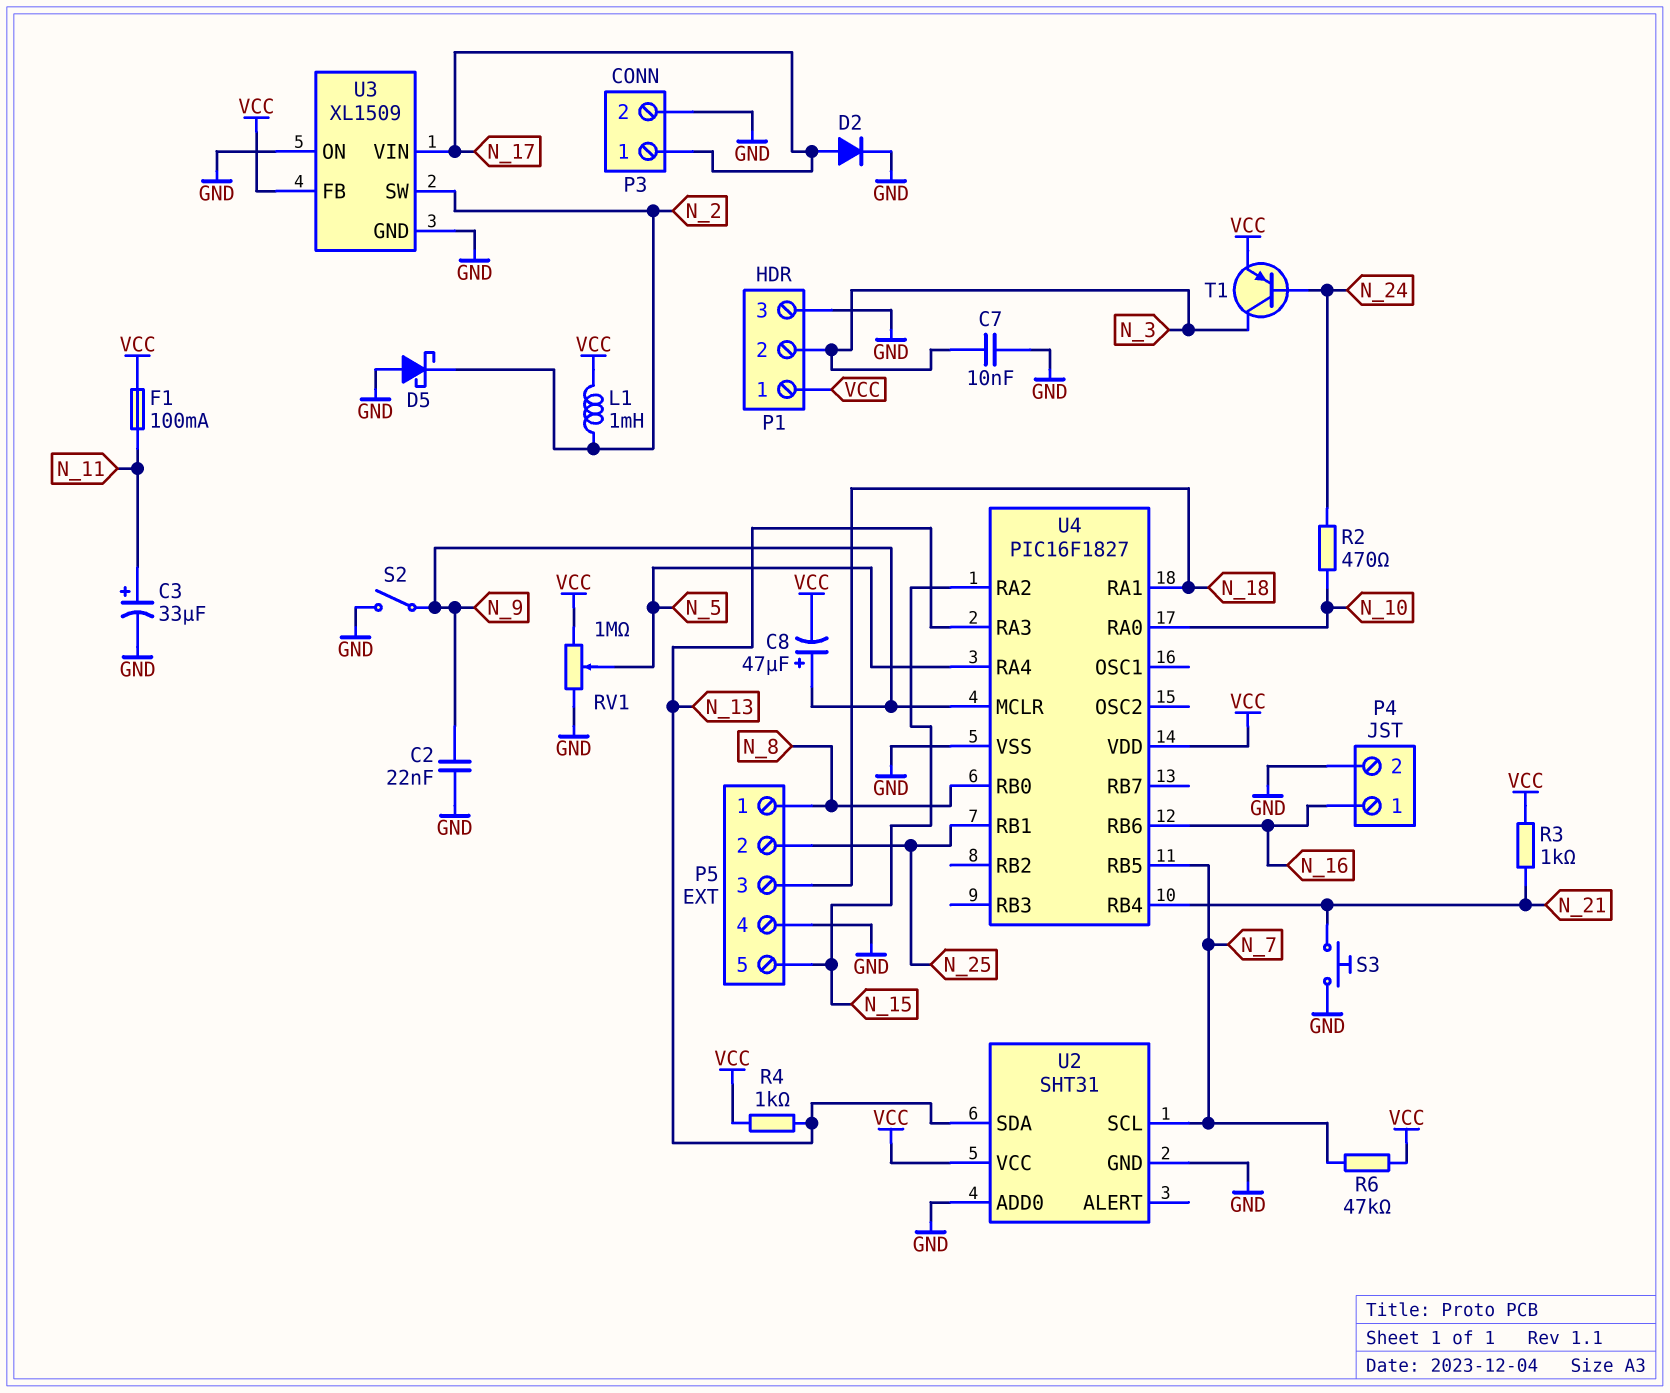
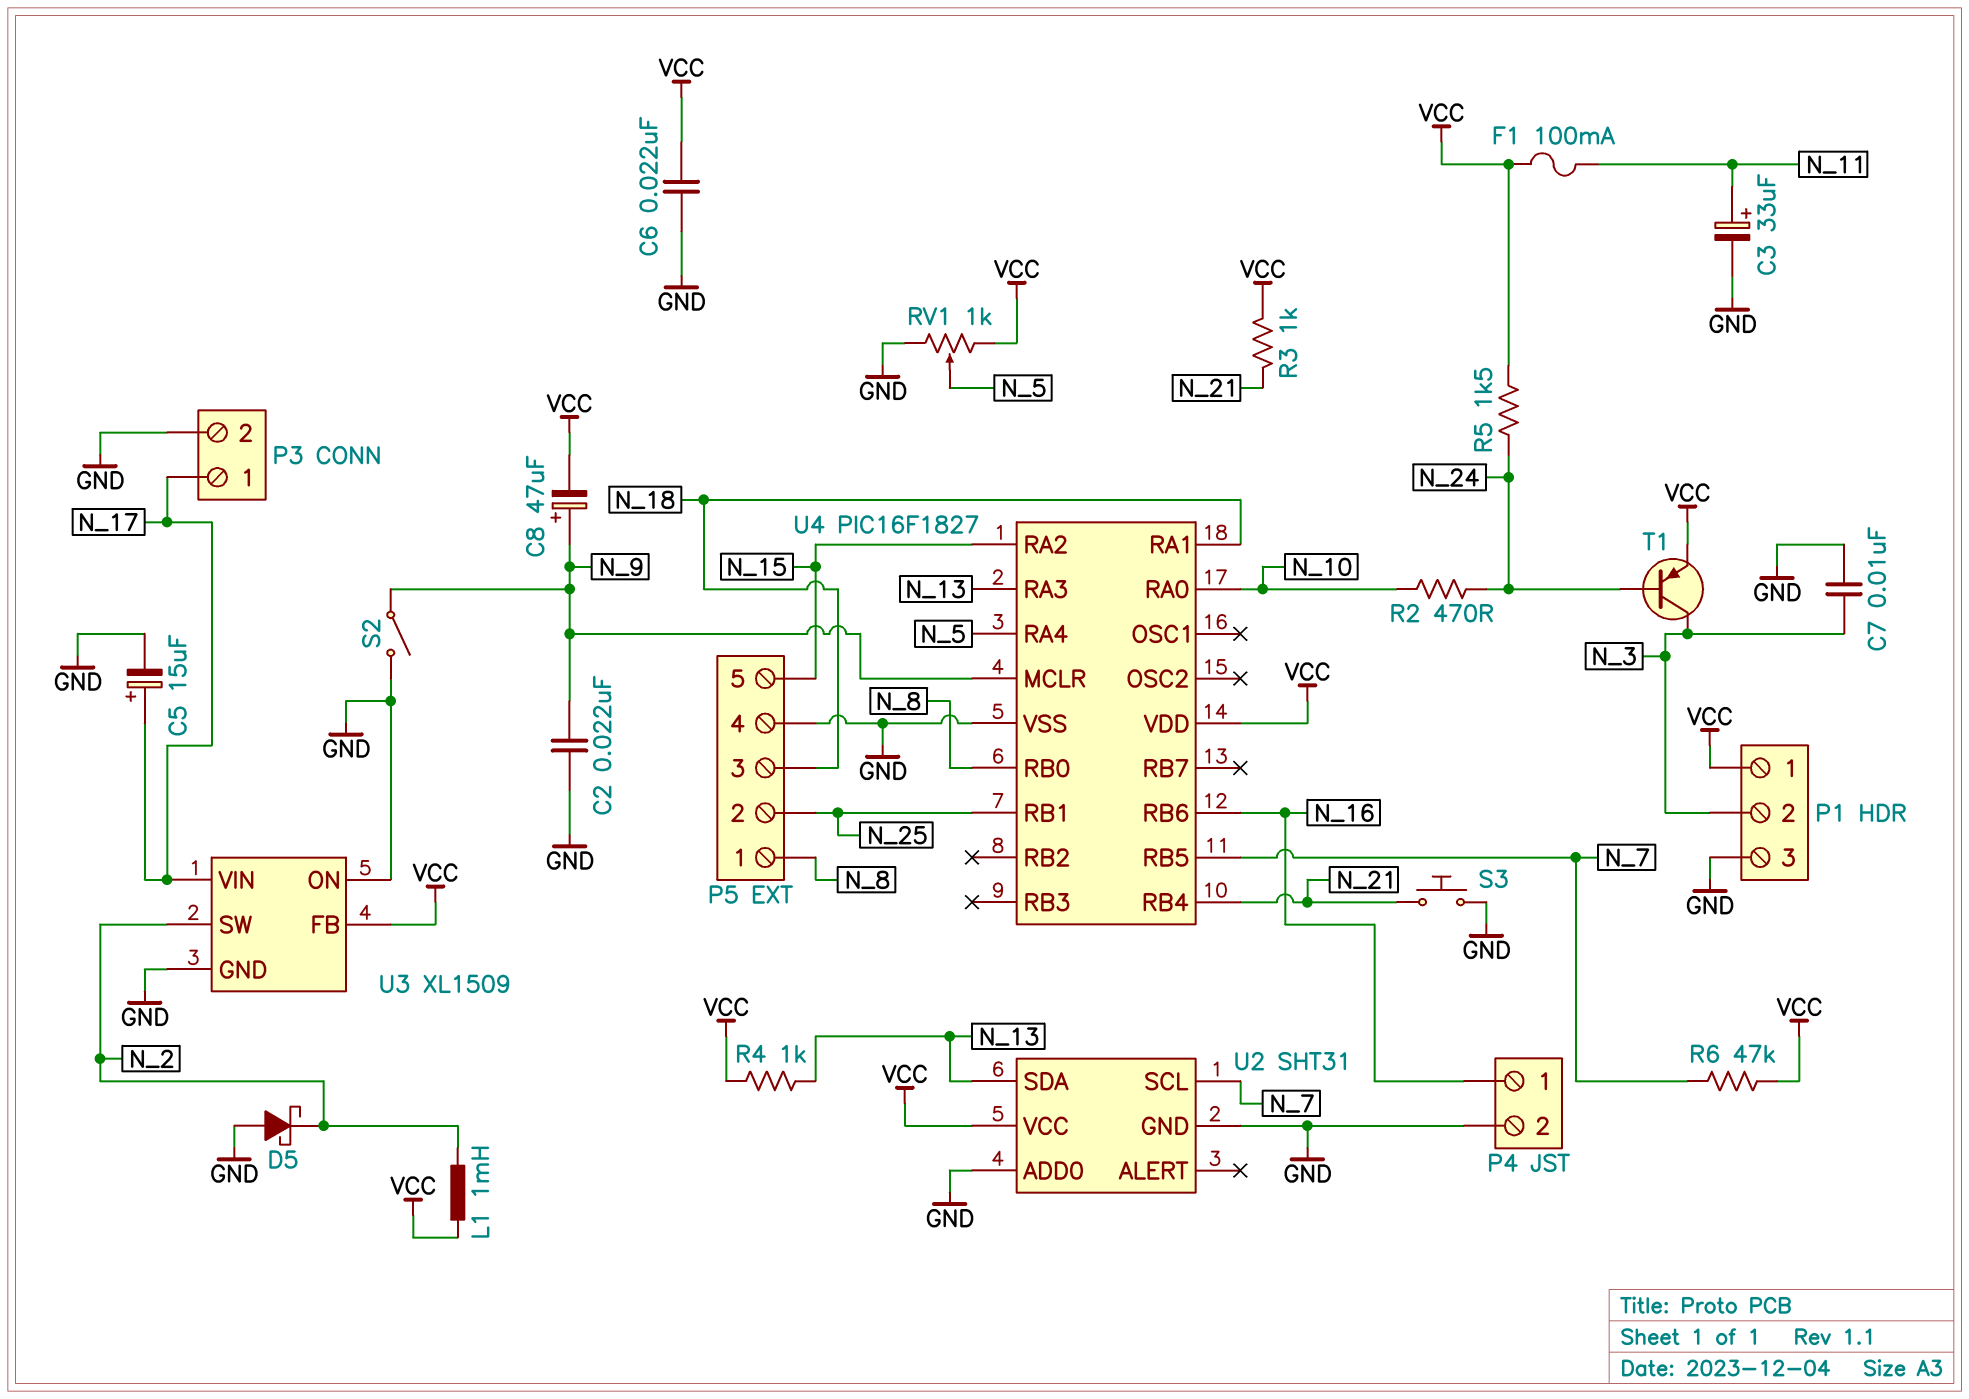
C5: none -> 15uF (plus N_17, minus GND)
C6: none -> 22nF (GND, VCC)
D2: diode (A N_17, K GND) -> none
R5: none -> 1.5k (N_24, VCC)
RV1: 1M (GND, VCC, wiper N_5) -> 1k (GND, VCC, wiper N_5)

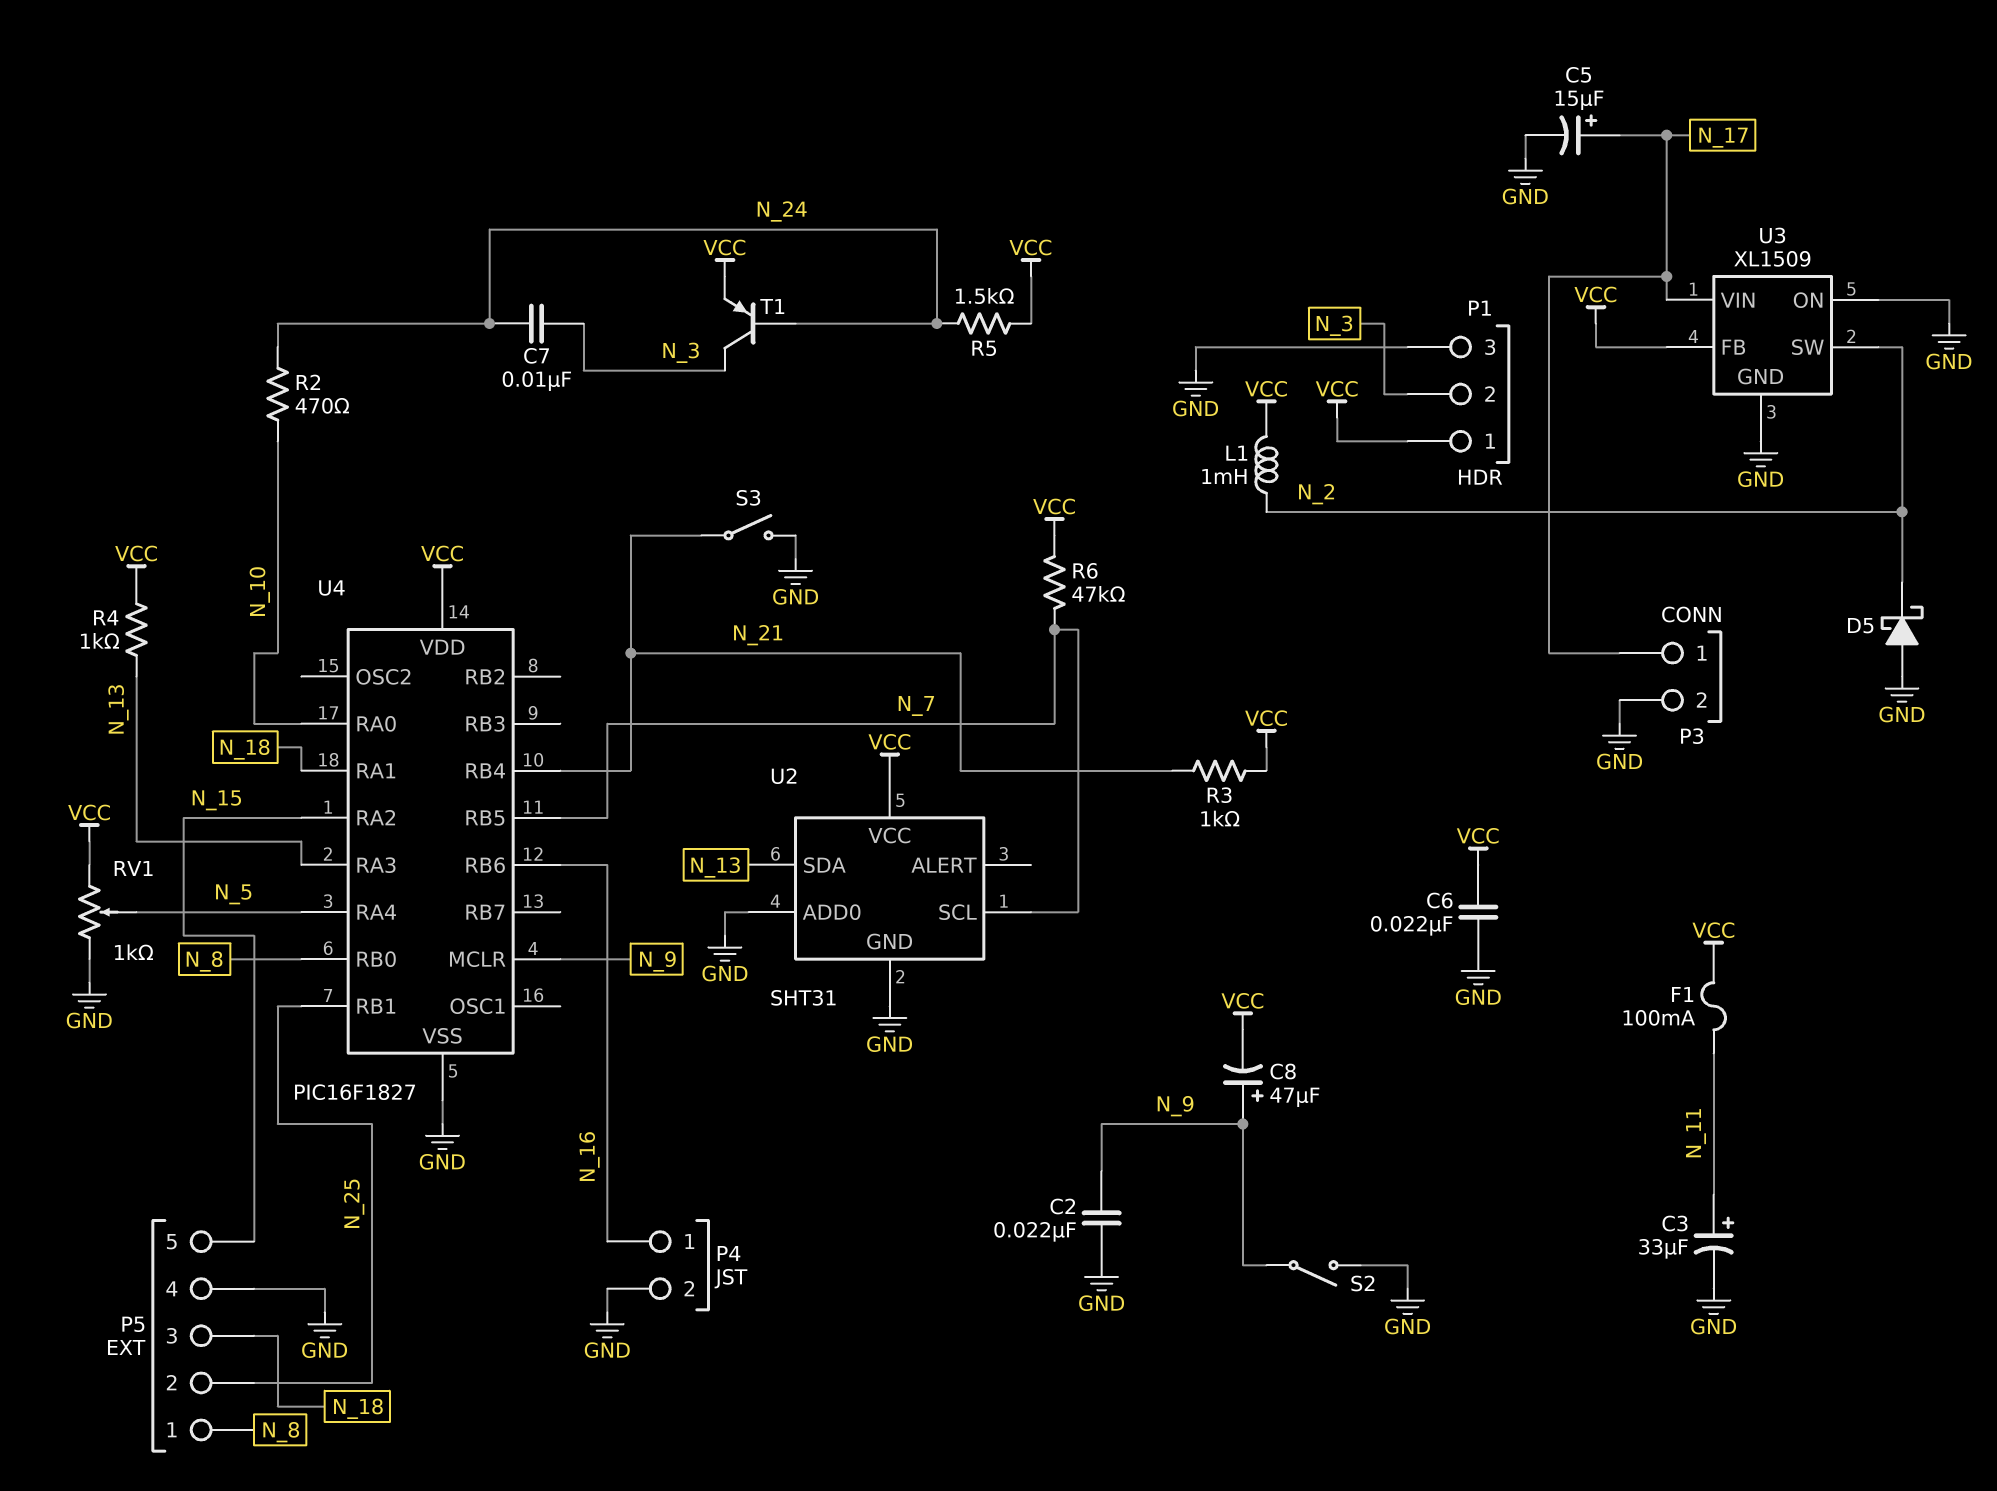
C7: 10nF (GND, N_3) -> 10nF (N_3, N_24)
S3: button (GND, N_21) -> switch (GND, N_21)

